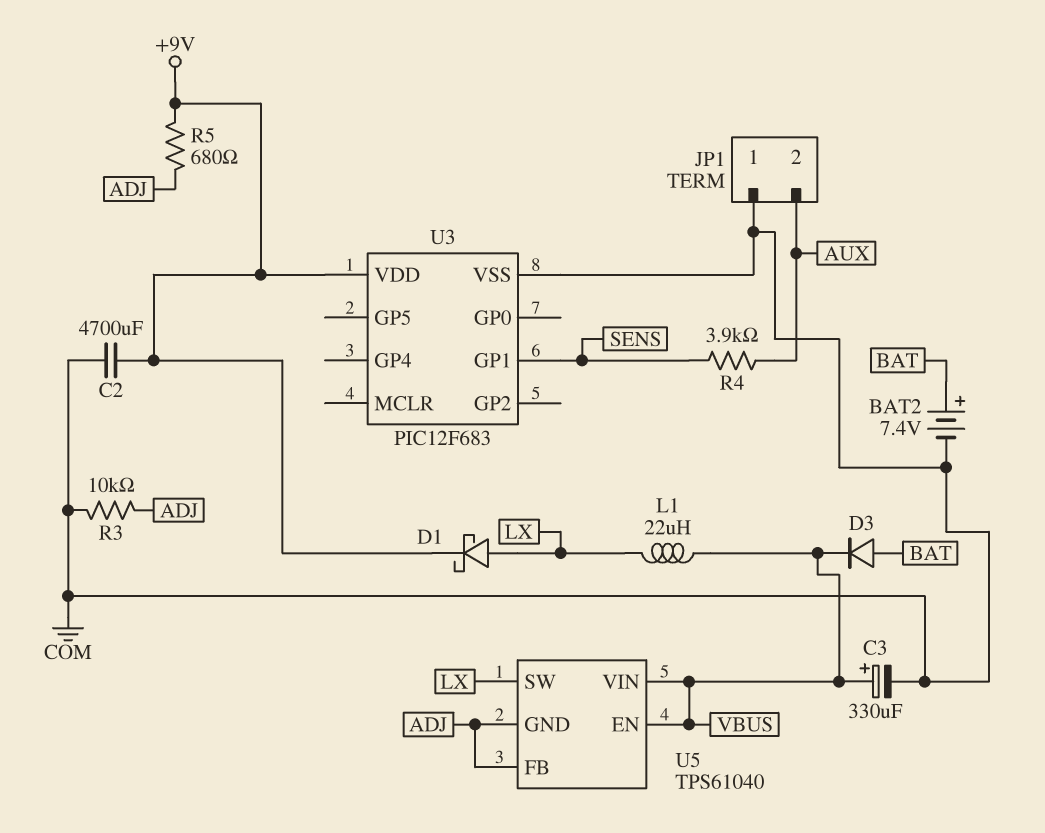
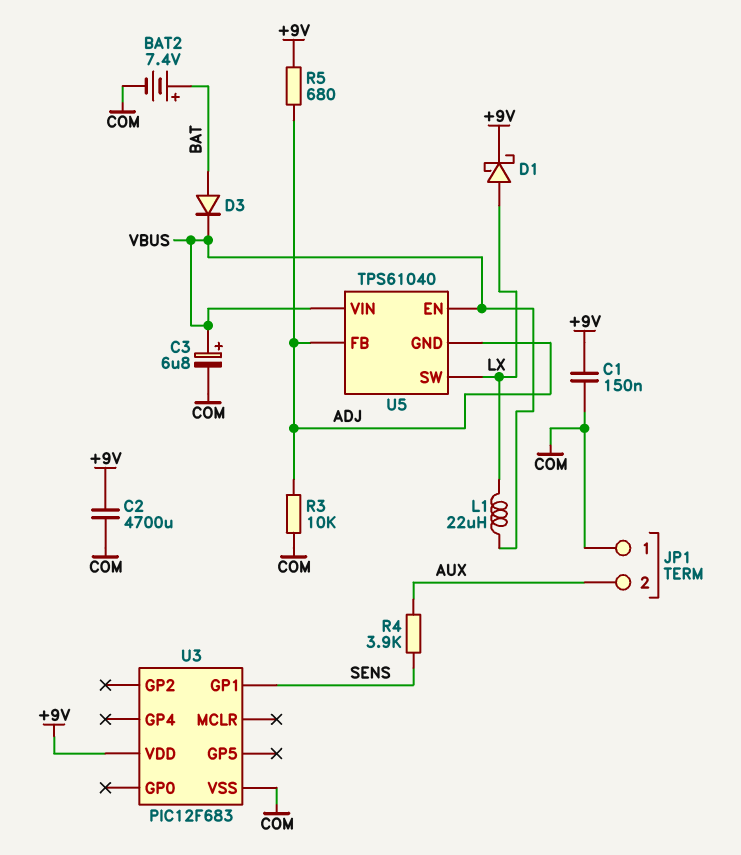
C1: none -> 150nF (+9V, COM)
C3: 330uF (plus VBUS, minus COM) -> 6.8uF (plus VBUS, minus COM)

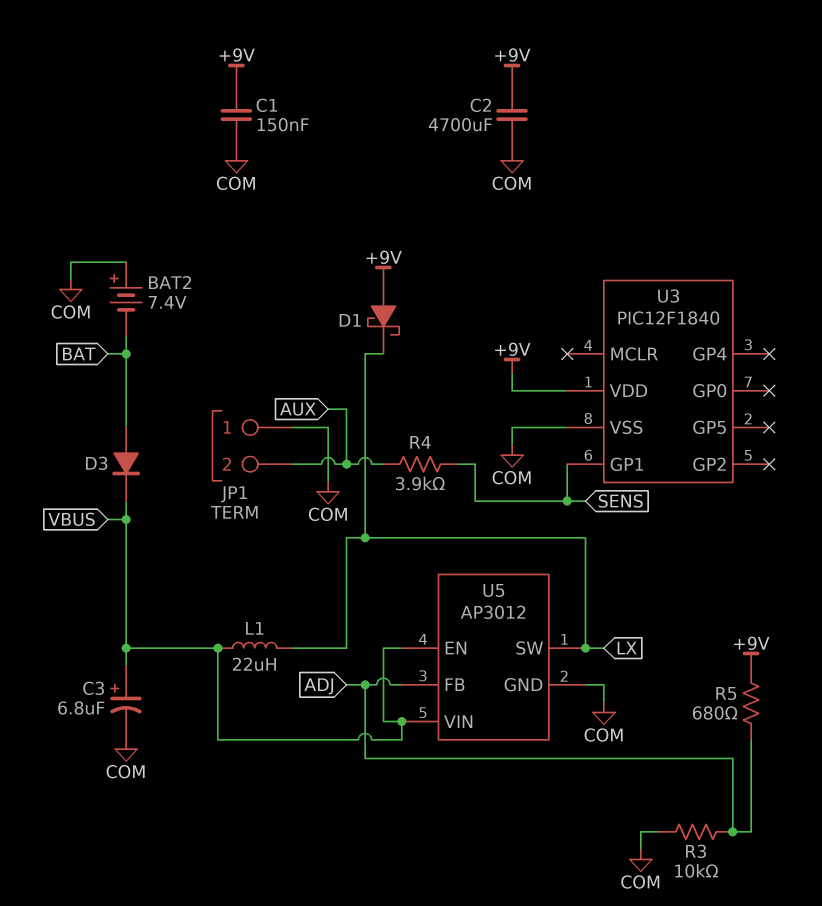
BAT2: 7.4V (plus BAT, minus COM) -> 7.4V (plus COM, minus BAT)
D1: schottky (A LX, K +9V) -> schottky (A +9V, K LX)
U3: PIC12F683 -> PIC12F1840
U5: TPS61040 -> AP3012
U5 pin GND: ADJ -> COM

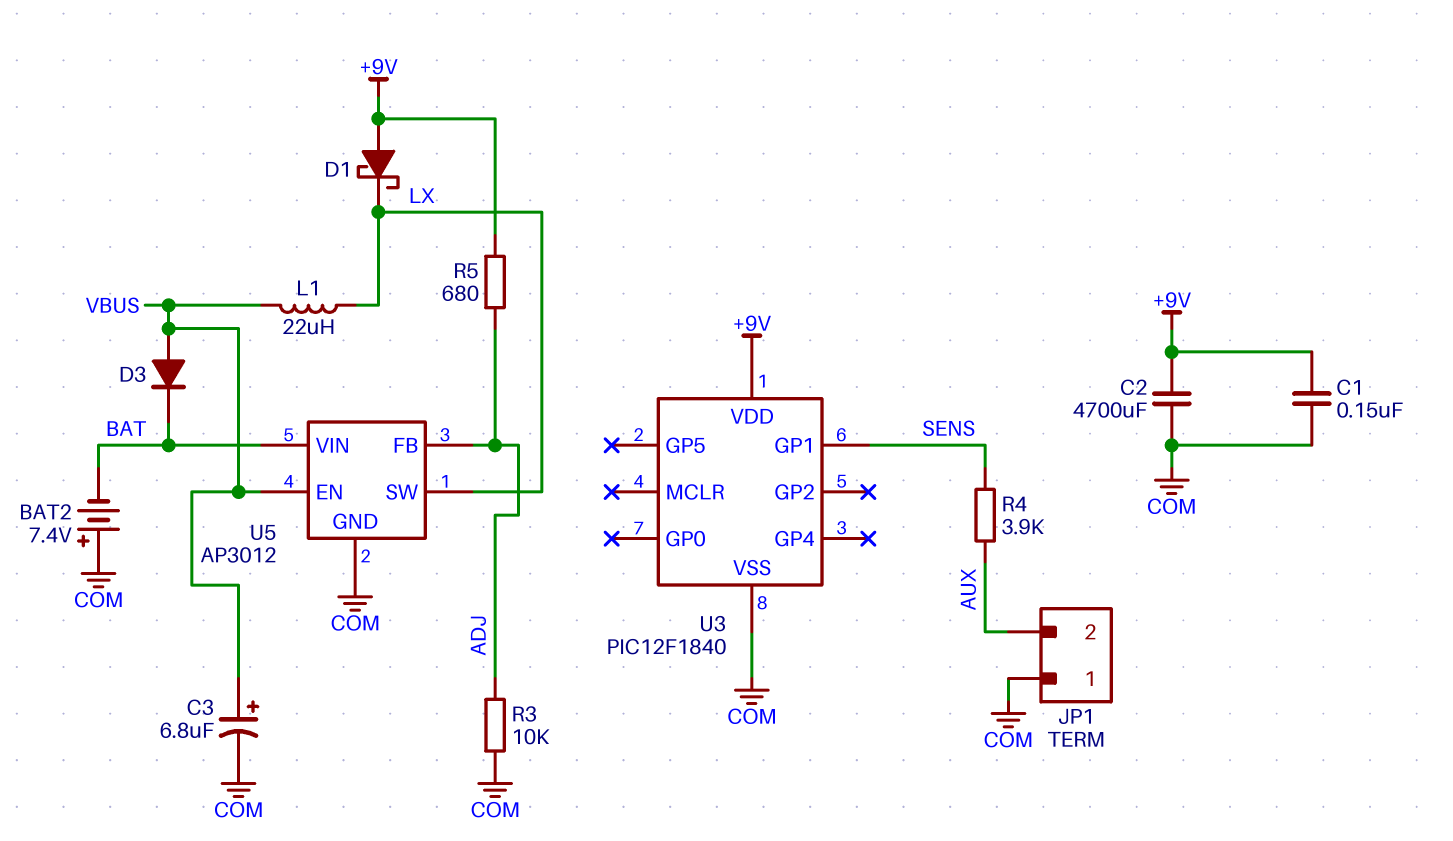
D3: diode (A BAT, K VBUS) -> diode (A VBUS, K BAT)
U5 pin VIN: VBUS -> BAT

